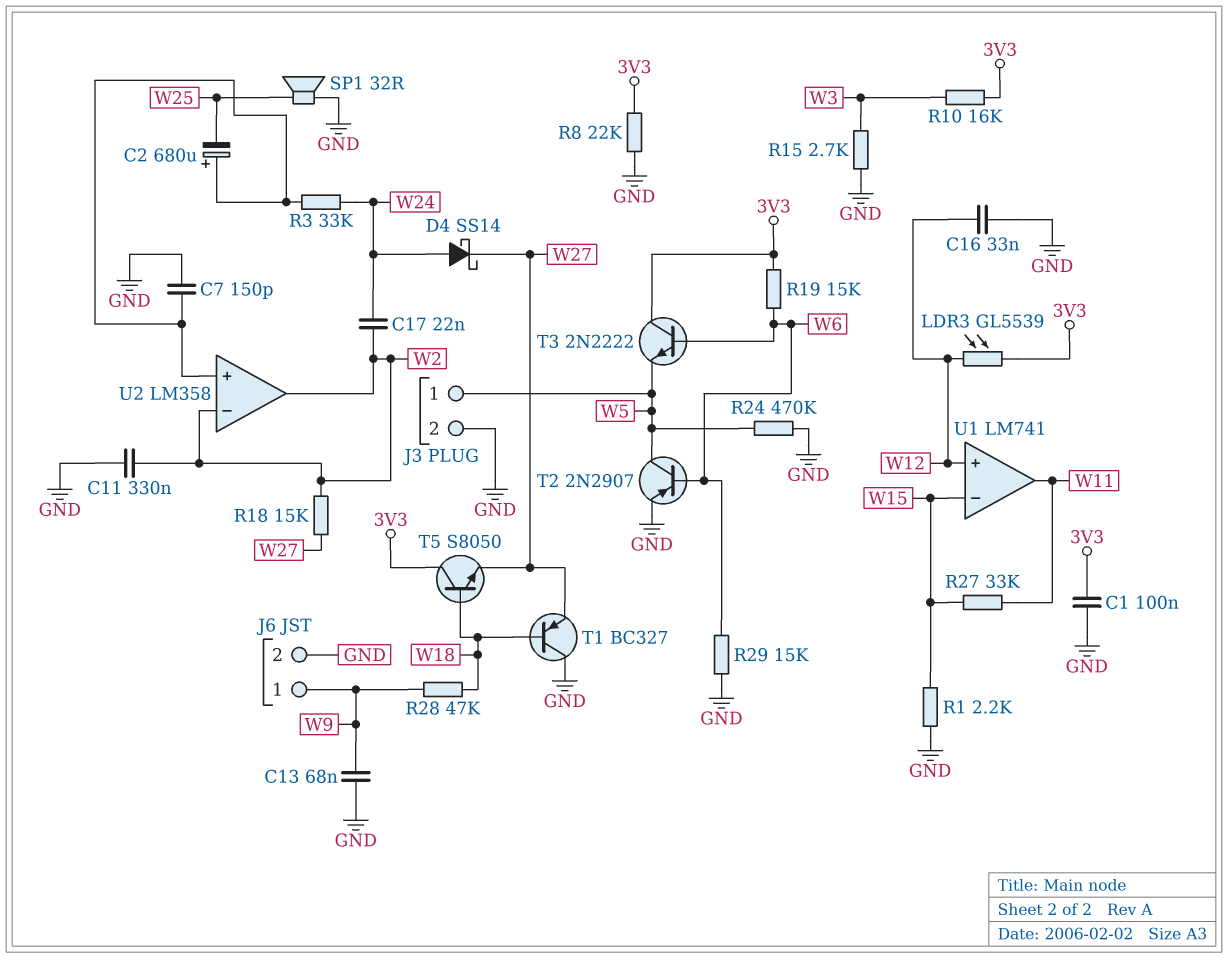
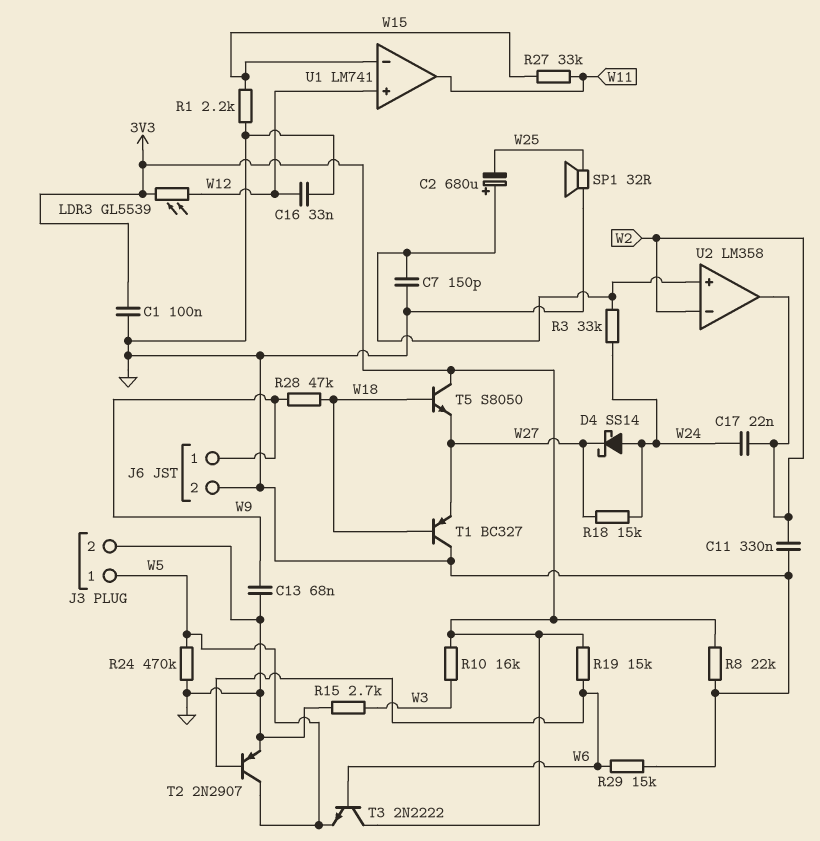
R18: 15k (W2, W27) -> 15k (W24, W27)

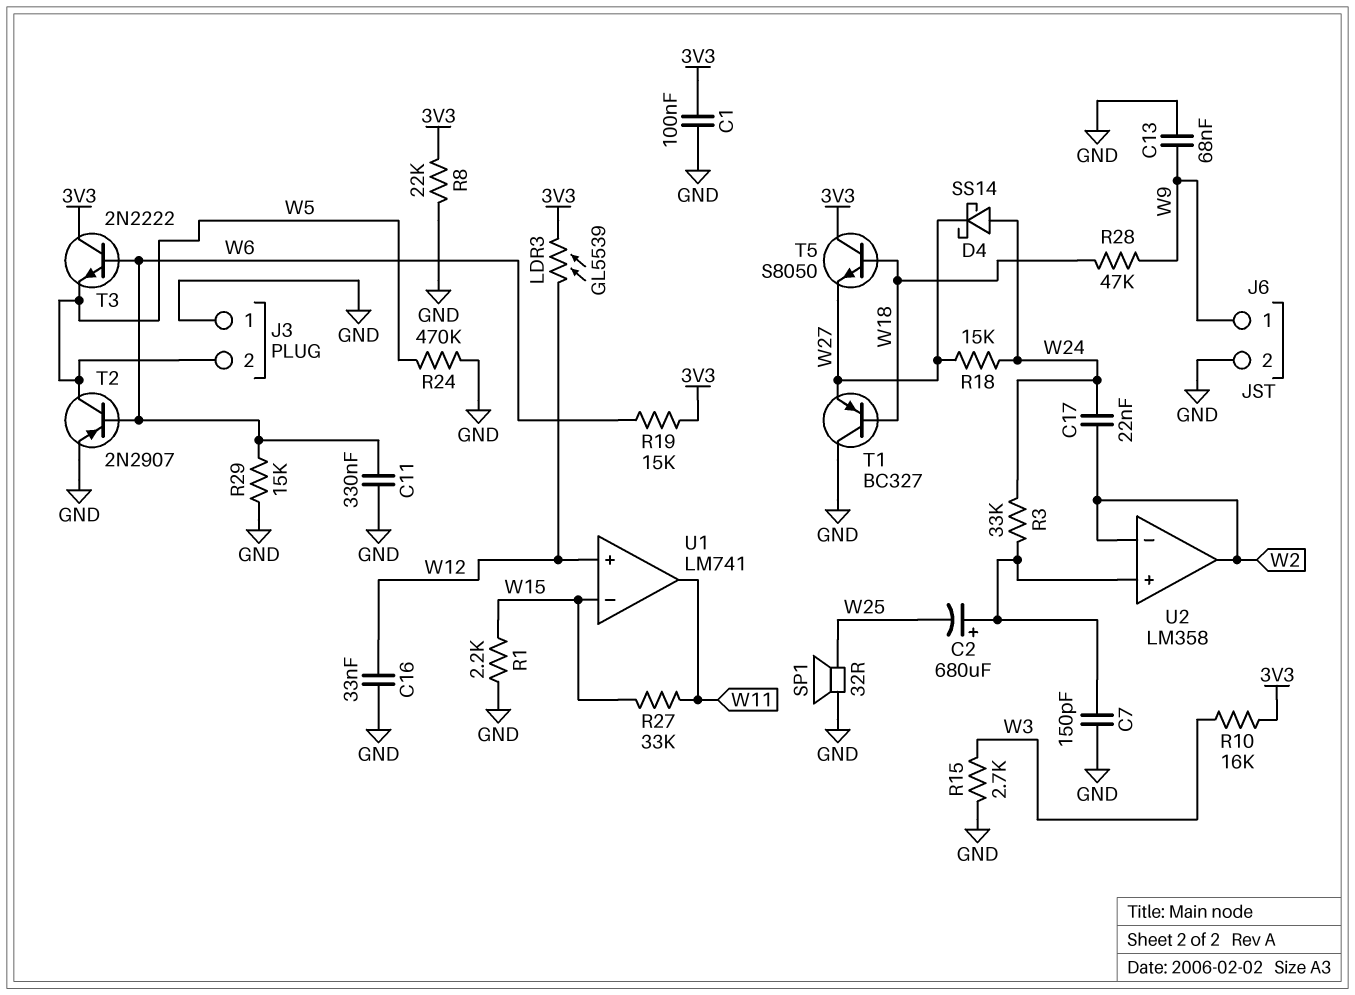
C11: 330nF (GND, W2) -> 330nF (GND, W6)
J3 pin 1: W5 -> GND
J3 pin 2: GND -> W5

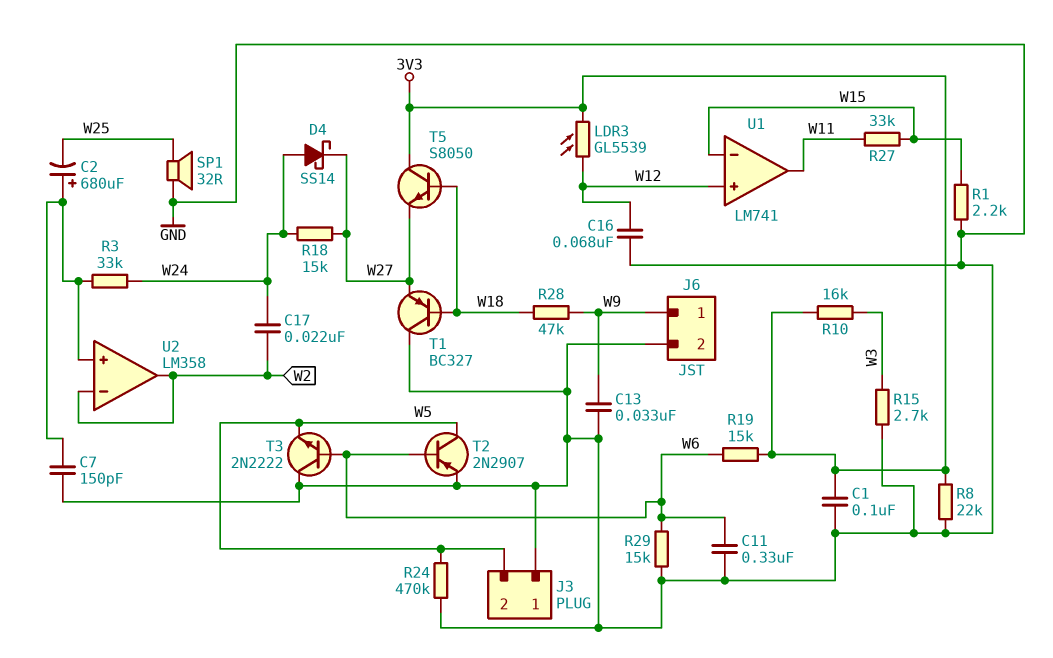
C13: 68nF (GND, W9) -> 33nF (GND, W9)
C16: 33nF (GND, W12) -> 68nF (GND, W12)
T3: NPN 2N2222 (B W6, C 3V3, E W5) -> NPN 2N2222 (B W6, C GND, E W5)

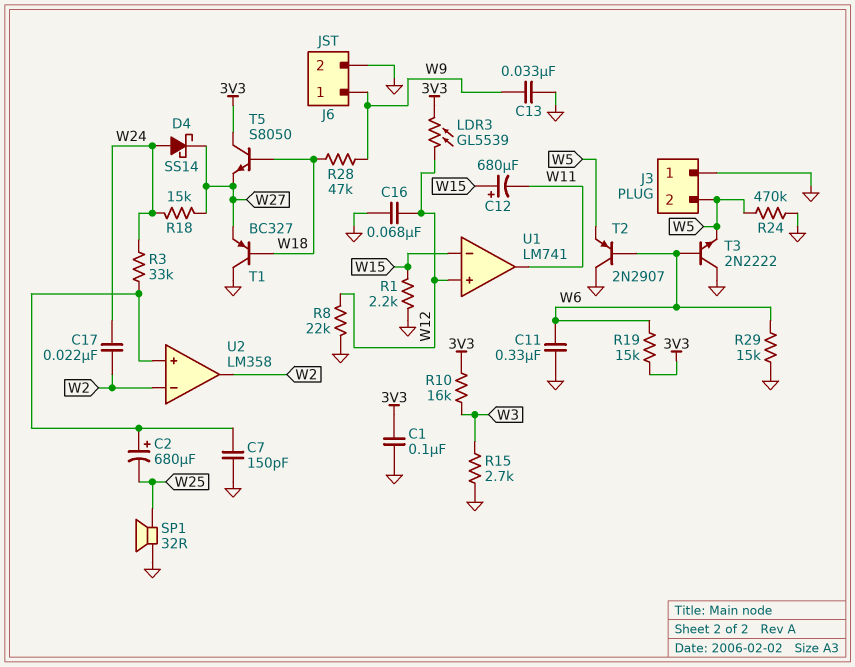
C12: none -> 680uF (plus W15, minus W11)
R8: 22k (3V3, GND) -> 22k (GND, W12)
R27: 33k (W11, W15) -> none
T2: PNP 2N2907 (B W6, C W5, E GND) -> PNP 2N2907 (B W6, C GND, E W5)

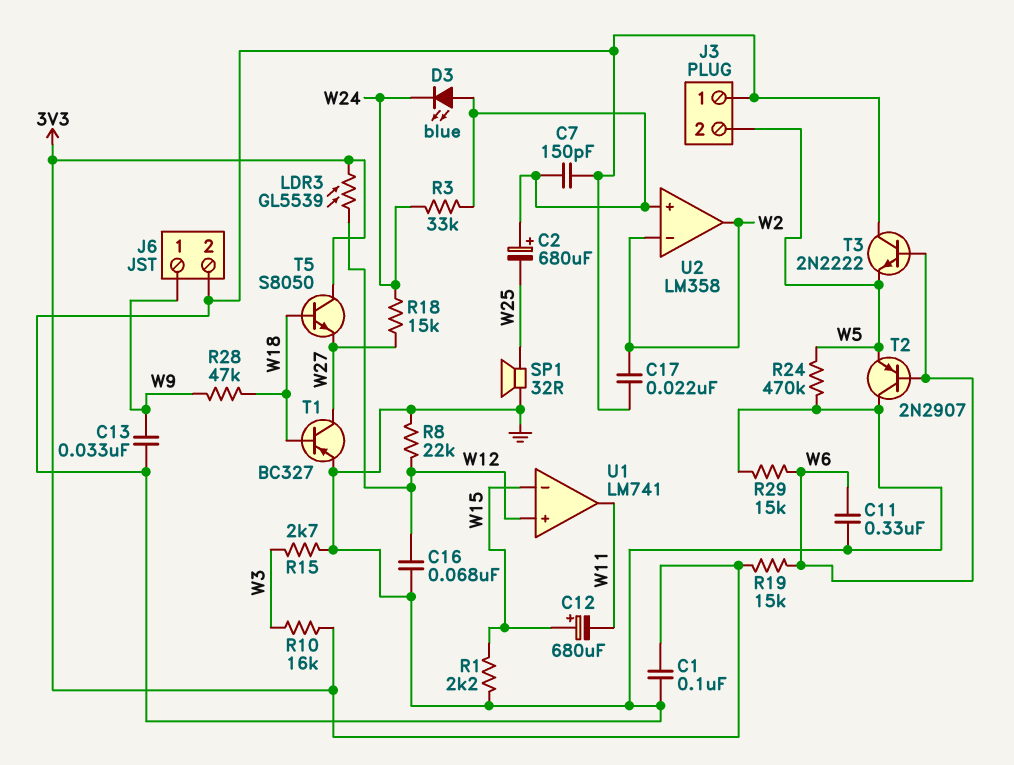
C17: 22nF (W2, W24) -> 22nF (GND, W2)
D3: none -> LED blue (A U2/in+, K W24)
D4: schottky SS14 (A W24, K W27) -> none
T1: PNP BC327 (B W18, C GND, E W27) -> PNP BC327 (B W18, C W27, E GND)

